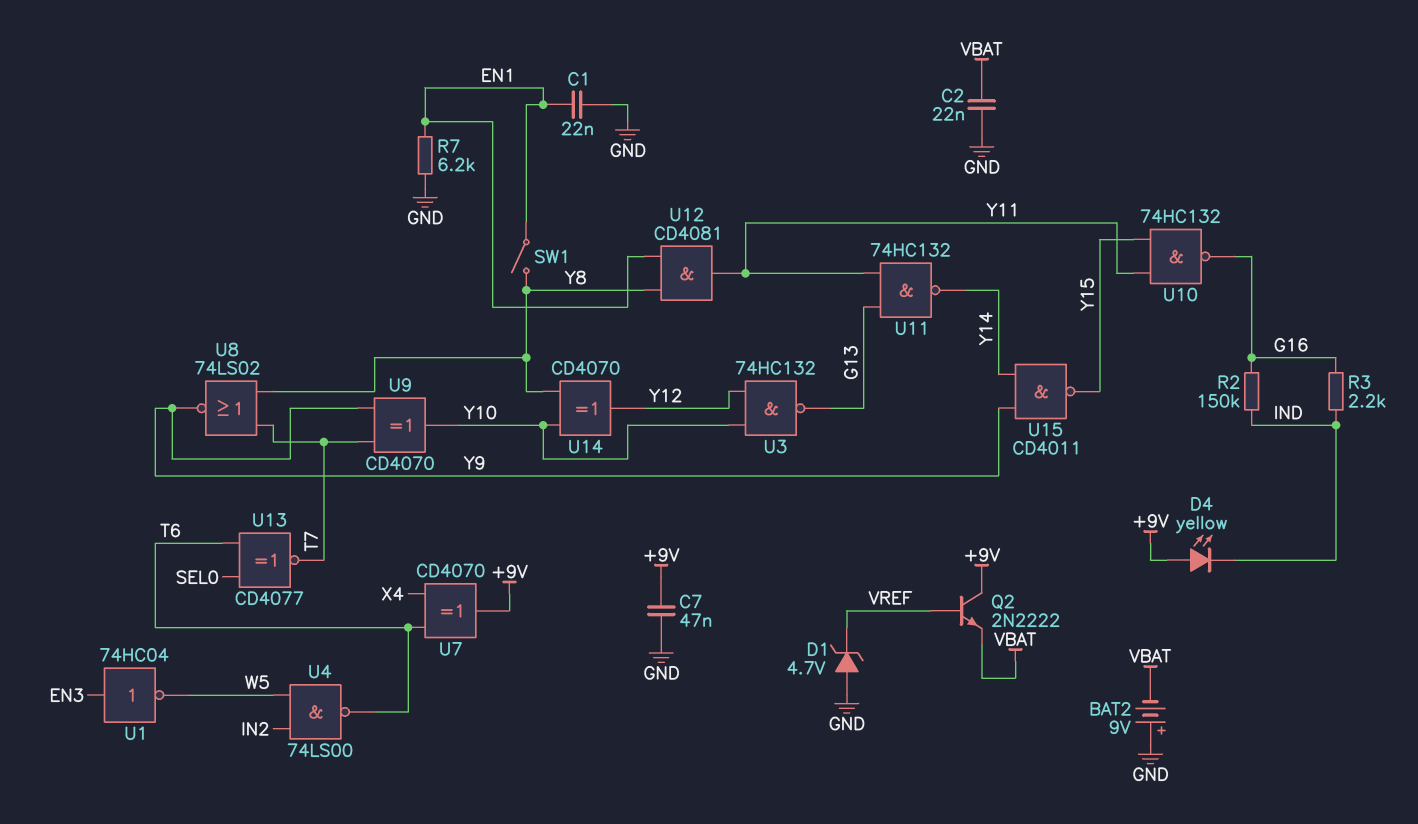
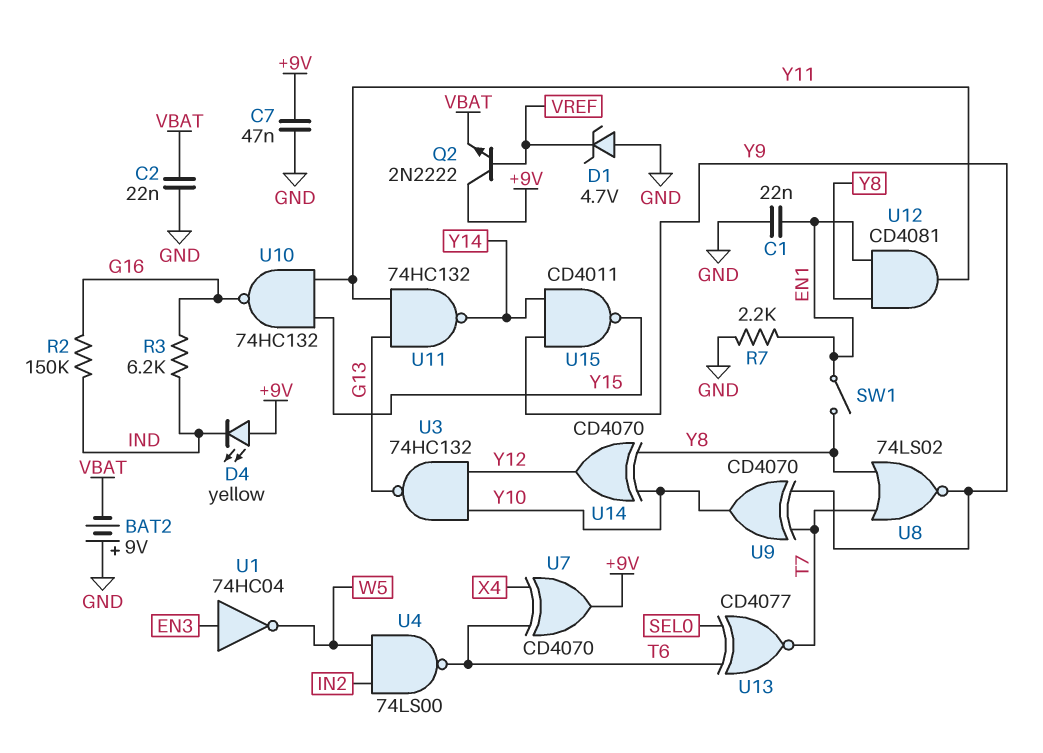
R3: 2.2k (G16, IND) -> 6.2k (G16, IND)
R7: 6.2k (EN1, GND) -> 2.2k (EN1, GND)

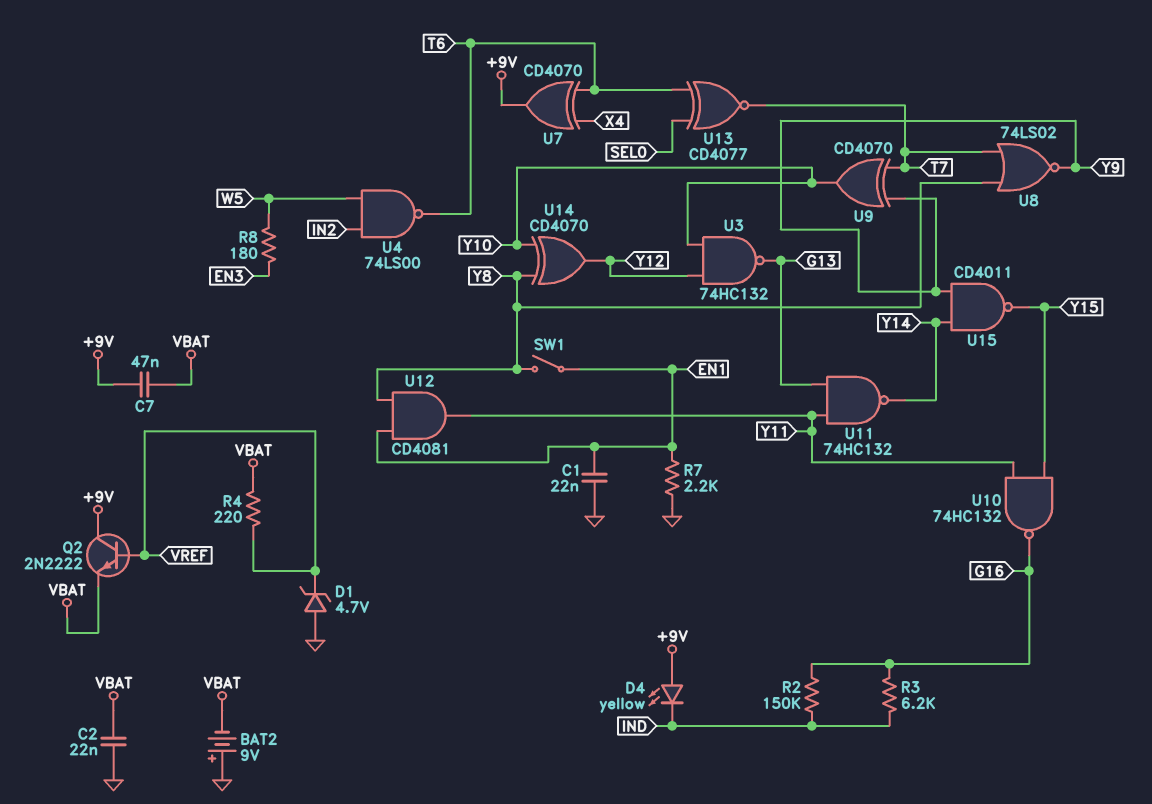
C7: 47nF (+9V, GND) -> 47nF (+9V, VBAT)
R4: none -> 220 (VBAT, VREF)
R8: none -> 180 (EN3, W5)
U1: NOT 74HC04 (in EN3, out W5) -> none

